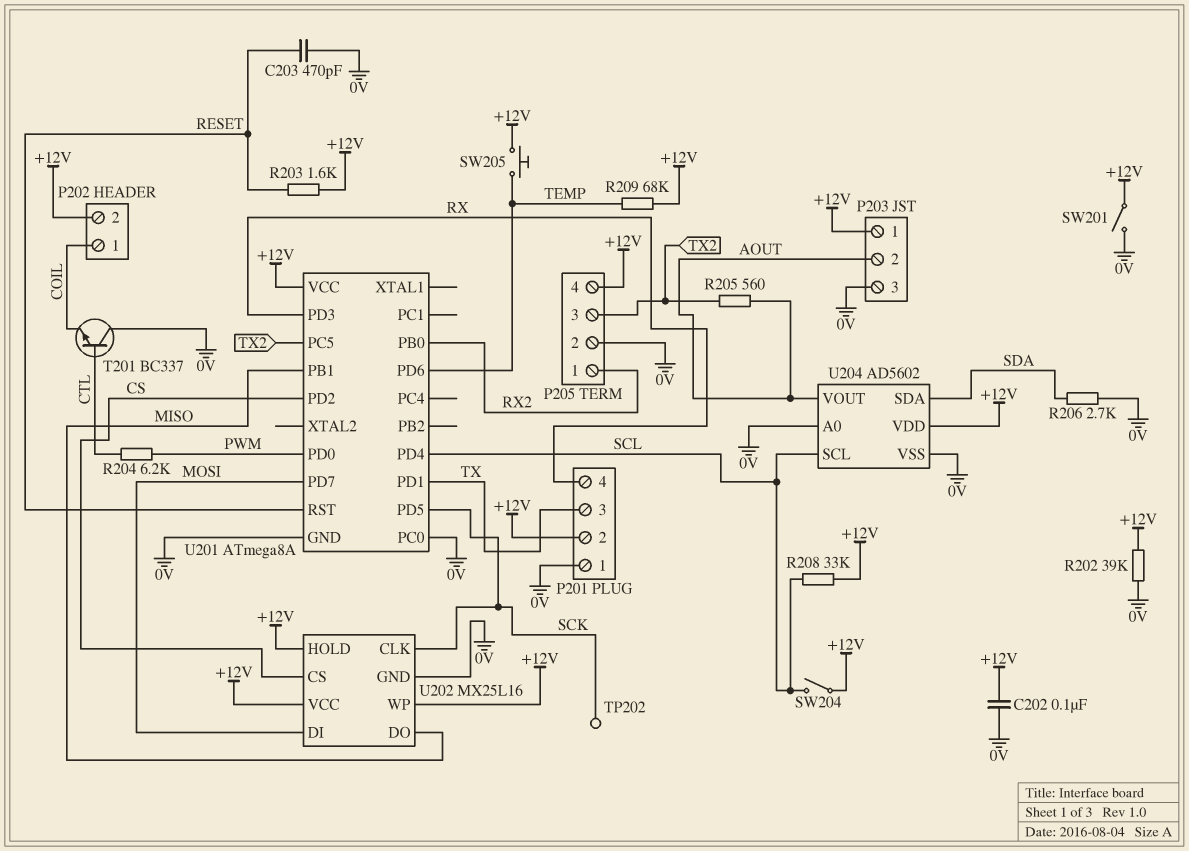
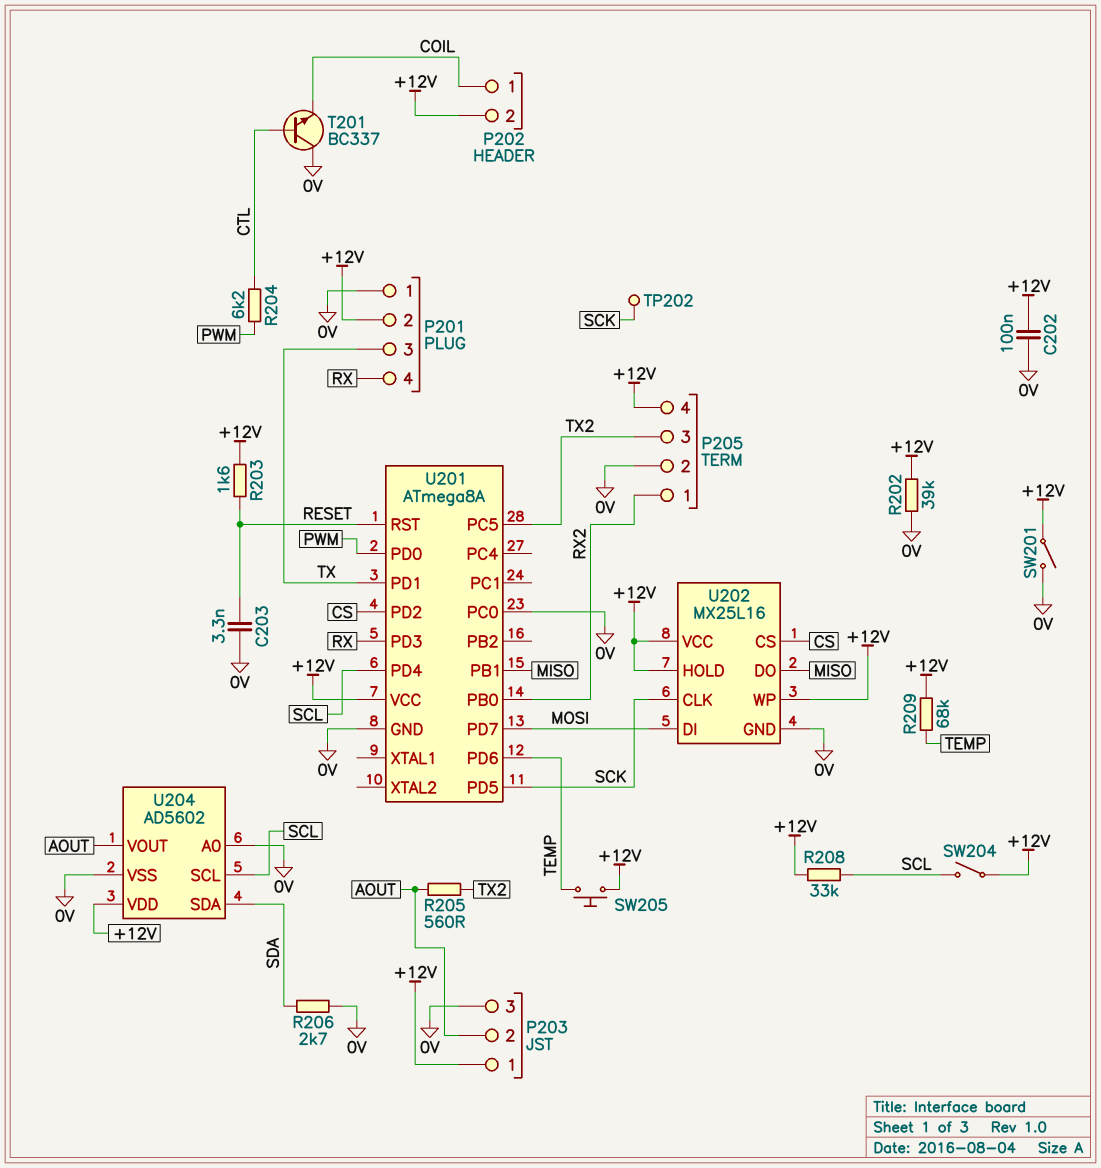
C203: 470pF (0V, RESET) -> 3.3nF (0V, RESET)

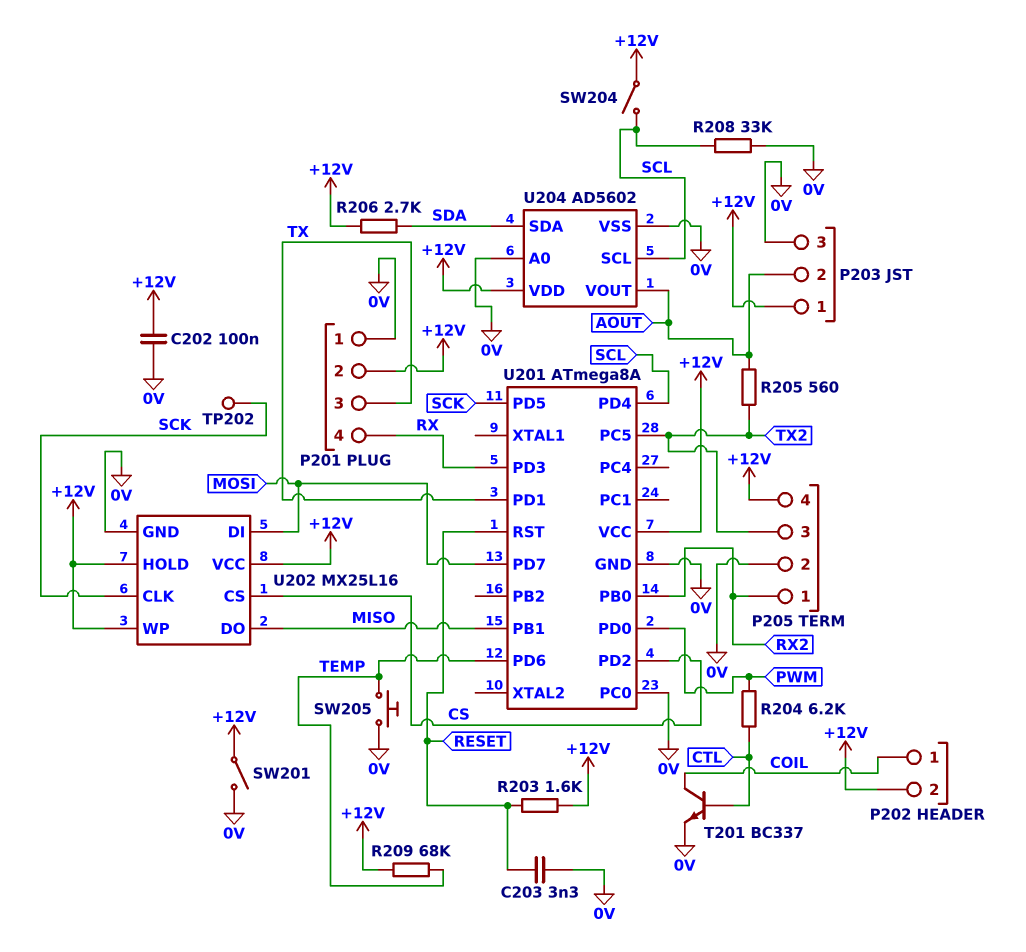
R202: 39k (+12V, 0V) -> none
R206: 2.7k (0V, SDA) -> 2.7k (+12V, SDA)
R208: 33k (+12V, SCL) -> 33k (0V, SCL)
SW205: button (+12V, TEMP) -> button (0V, TEMP)
T201: NPN BC337 (B CTL, C 0V, E COIL) -> NPN BC337 (B CTL, C COIL, E 0V)

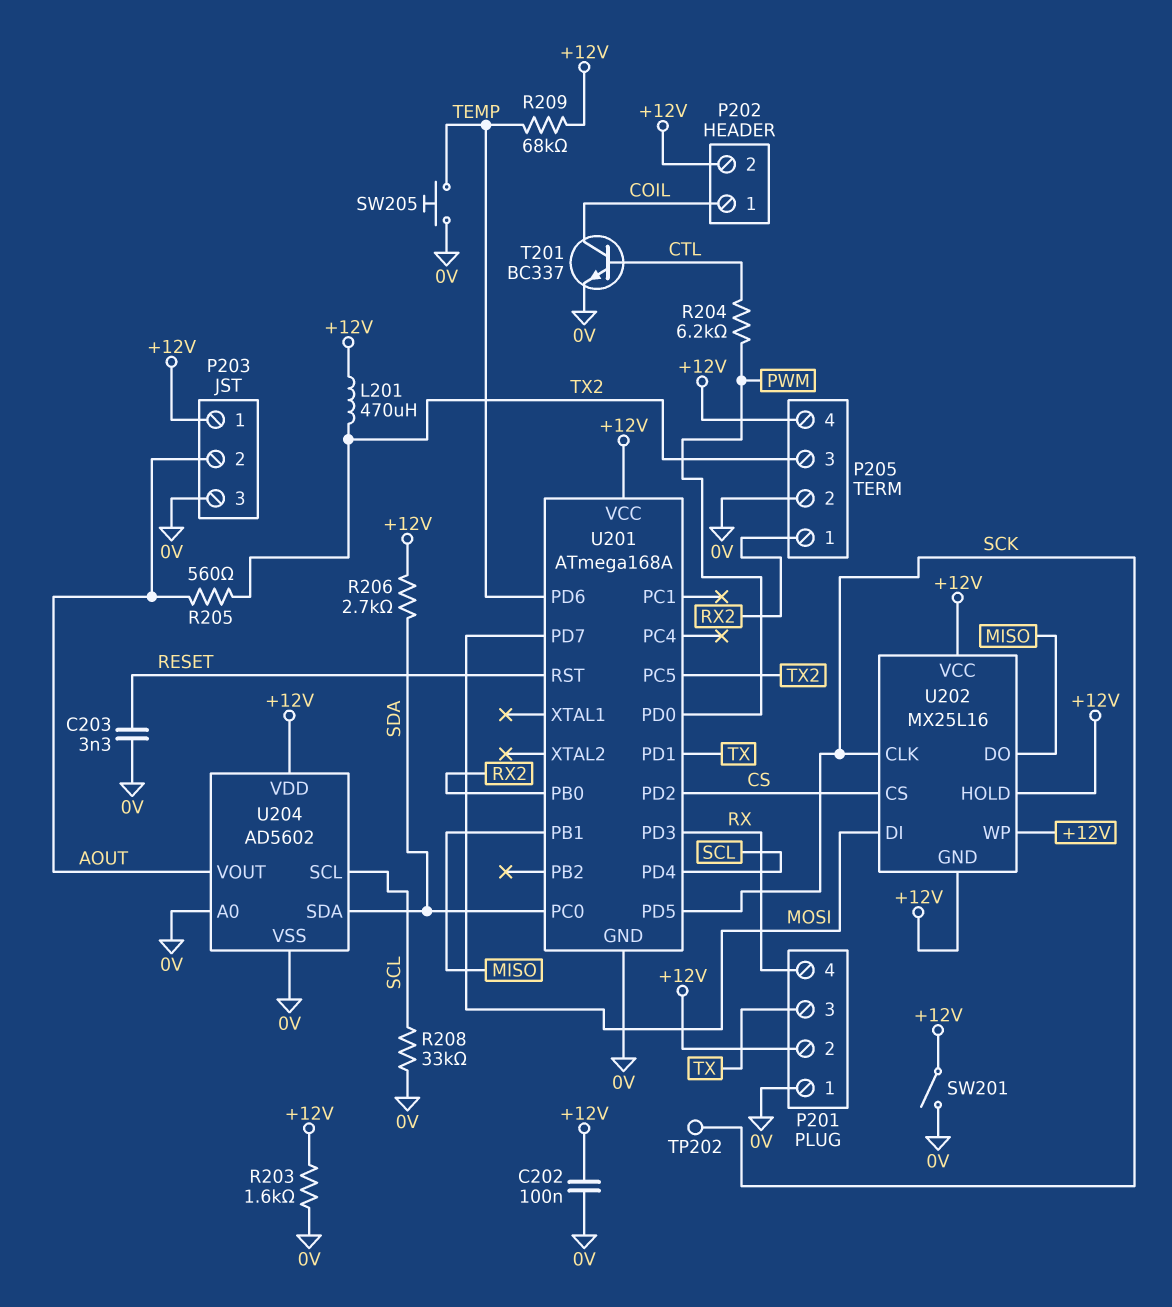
L201: none -> 470uH (+12V, TX2)
R203: 1.6k (+12V, RESET) -> 1.6k (+12V, 0V)
SW204: switch (+12V, SCL) -> none
U201: ATmega8A -> ATmega168A
U201 pin PC0: 0V -> SDA
U202 pin GND: 0V -> +12V

